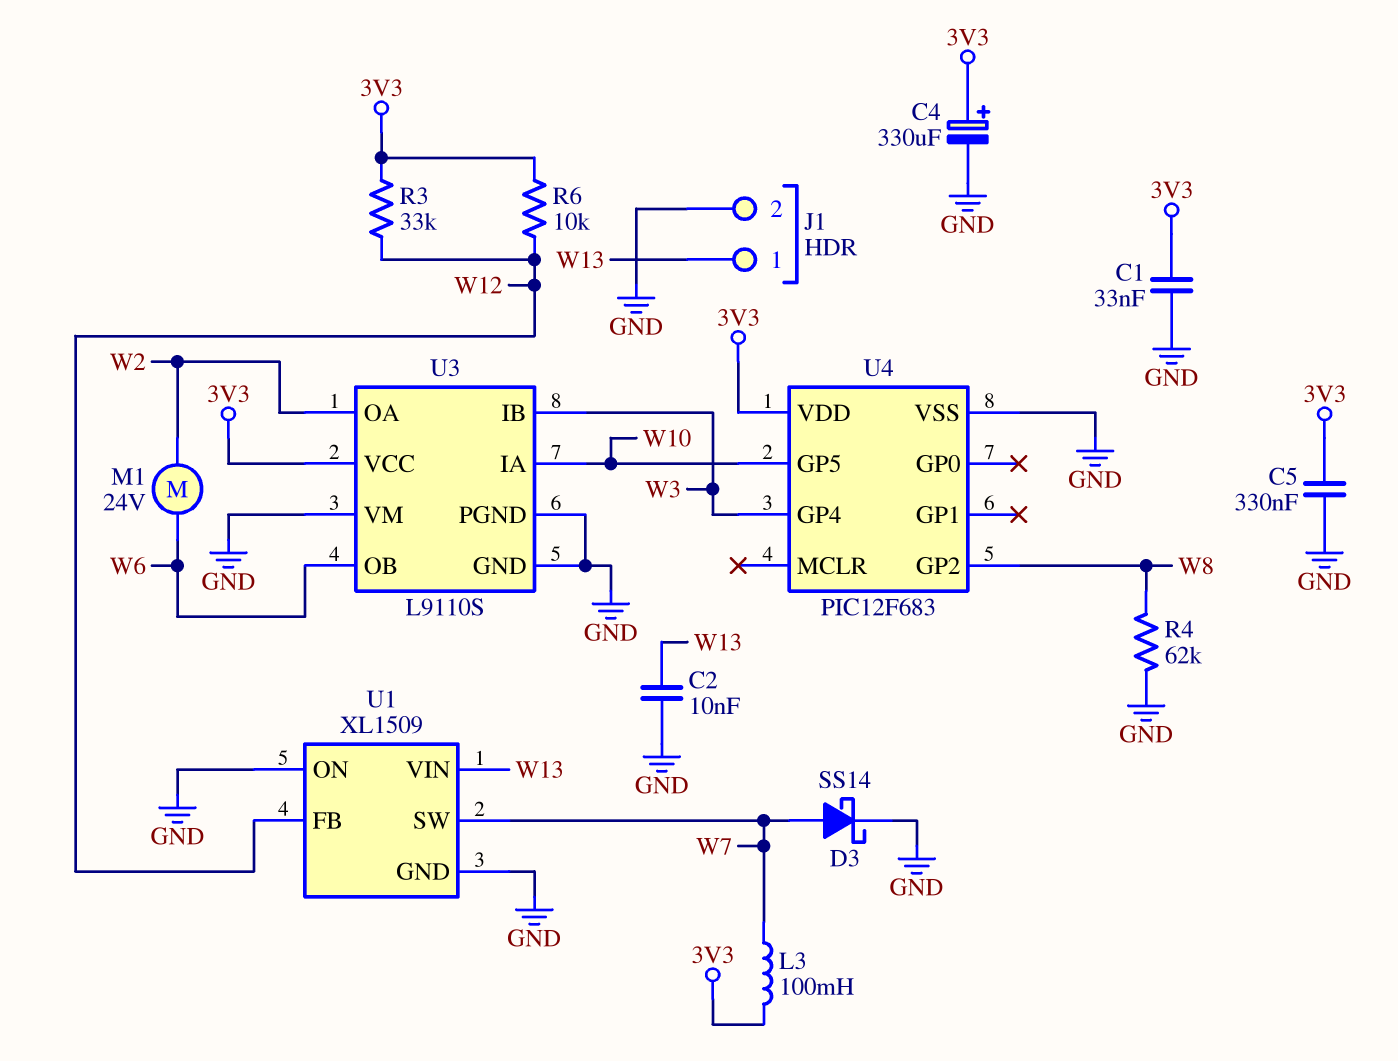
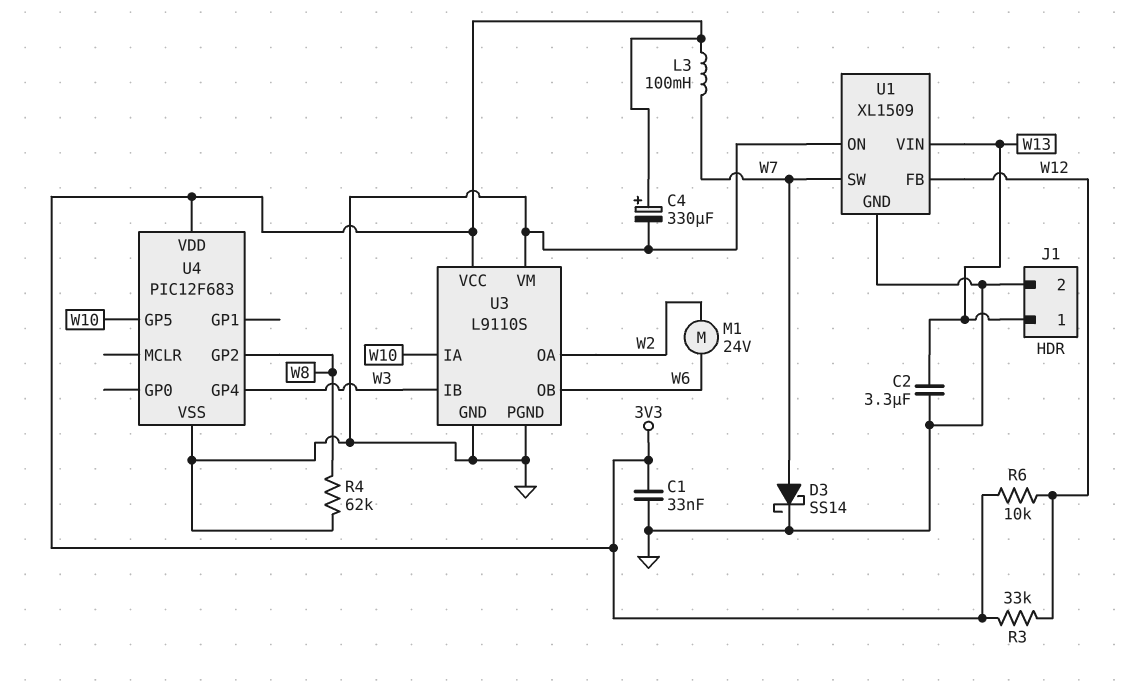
C2: 10nF (GND, W13) -> 3.3uF (GND, W13)
C5: 330nF (3V3, GND) -> none

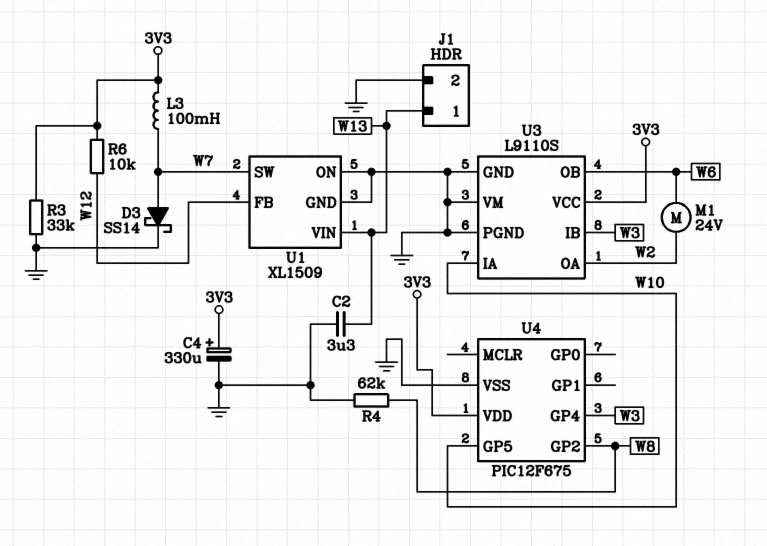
C1: 33nF (3V3, GND) -> none
R3: 33k (3V3, W12) -> 33k (3V3, GND)
U4: PIC12F683 -> PIC12F675

